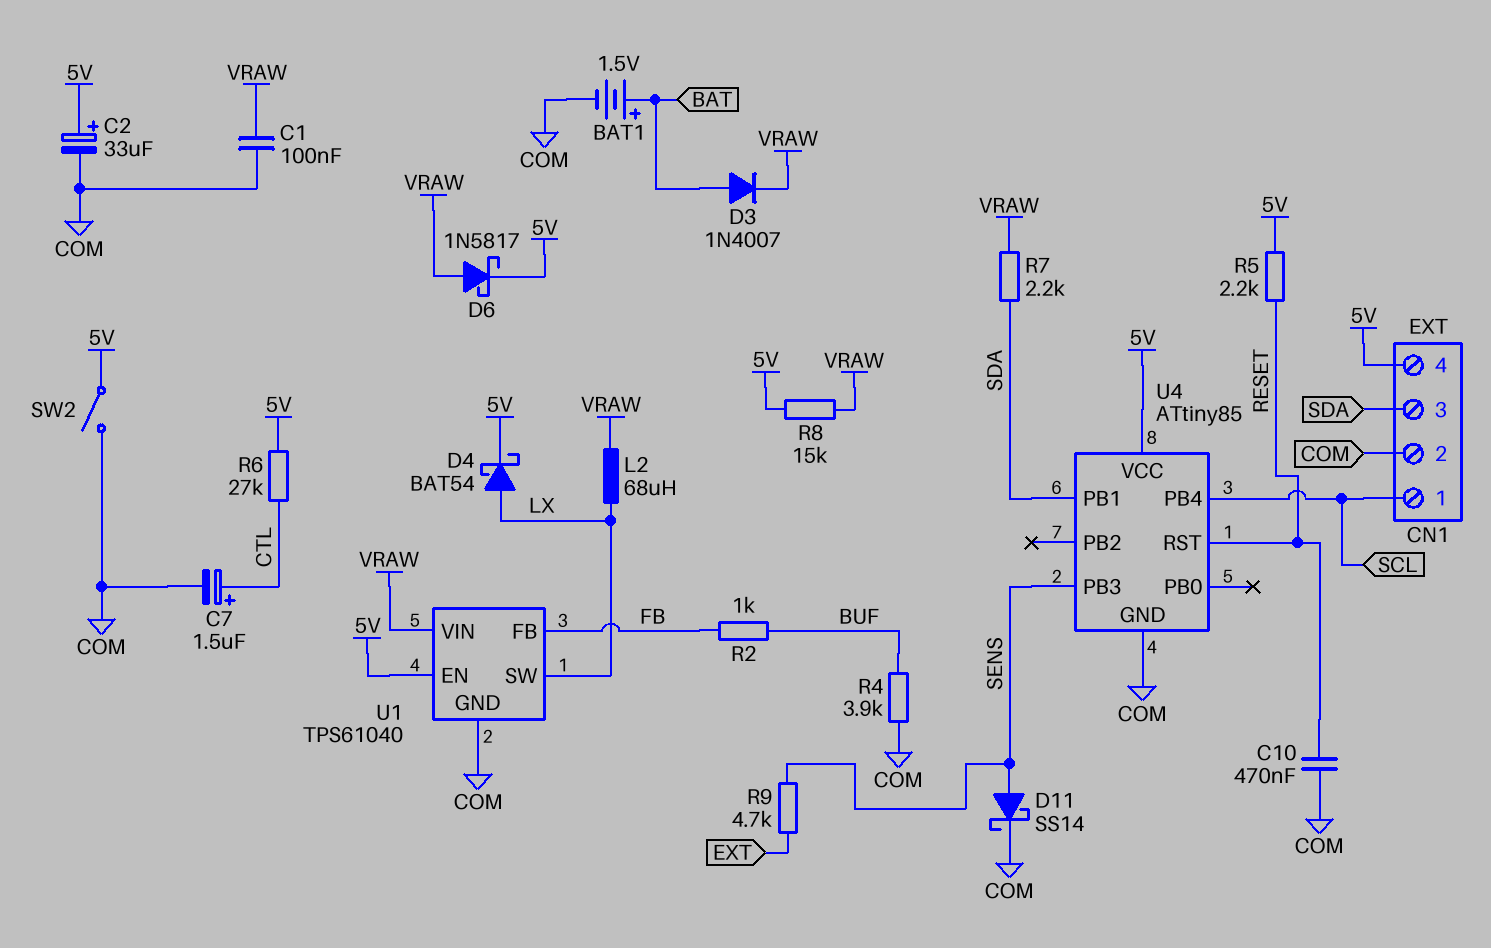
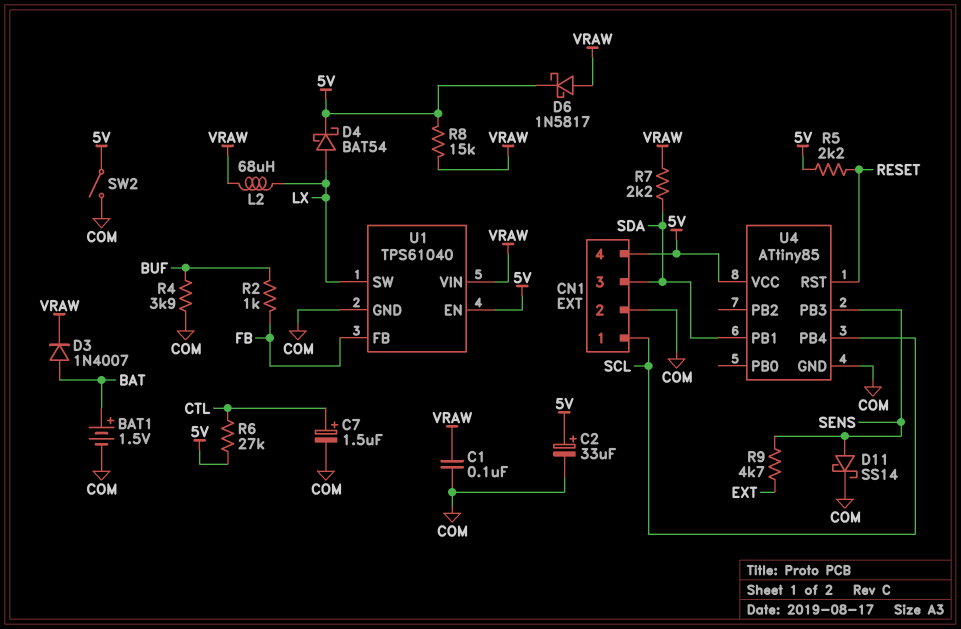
C10: 470nF (COM, RESET) -> none

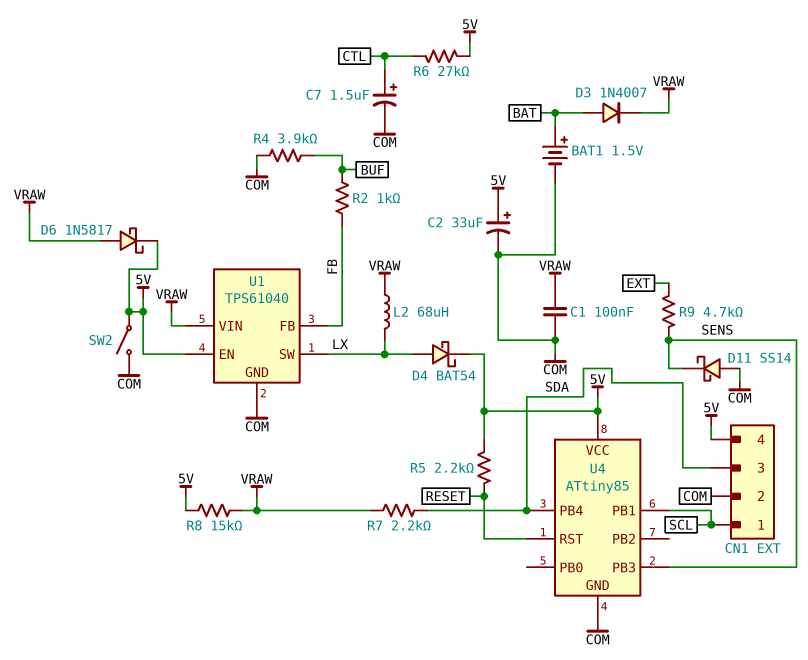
D11: schottky SS14 (A SENS, K COM) -> schottky SS14 (A COM, K SENS)
U4 pin PB1: SDA -> SCL
U4 pin PB4: SCL -> SDA

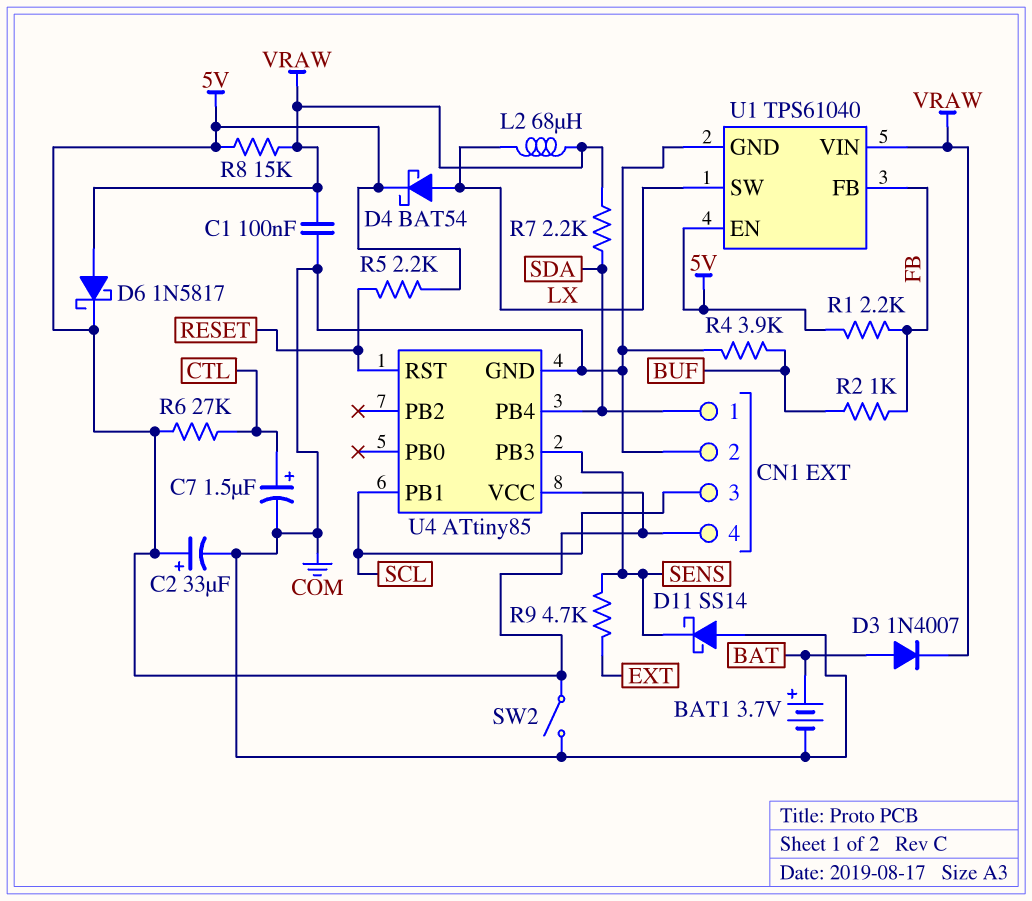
BAT1: 1.5V (plus BAT, minus COM) -> 3.7V (plus BAT, minus COM)
CN1 pin 1: SCL -> SDA
CN1 pin 3: SDA -> SCL
R1: none -> 2.2k (5V, FB)

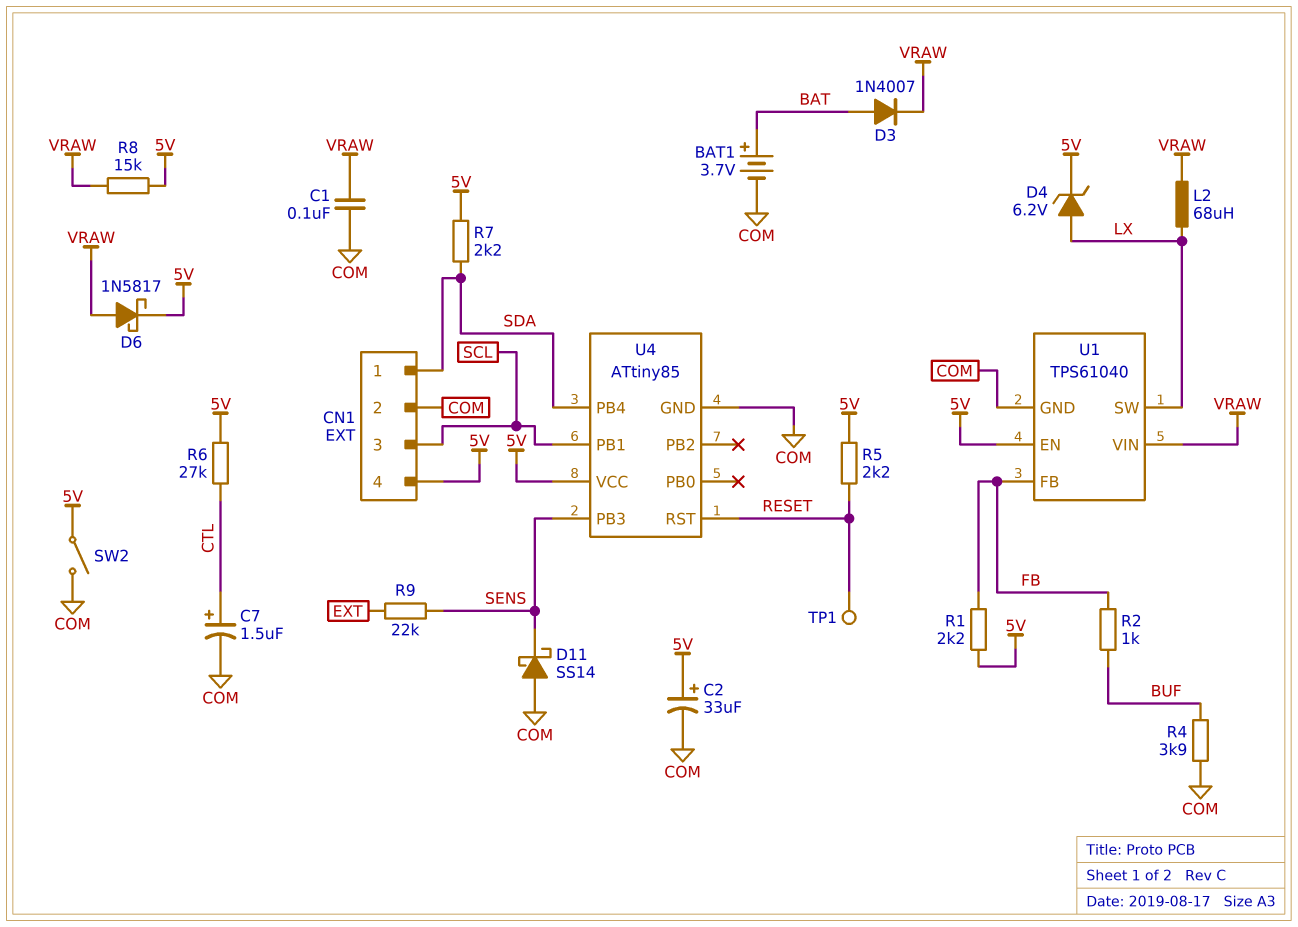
D4: schottky BAT54 (A LX, K 5V) -> zener 6.2V (A LX, K 5V)
R7: 2.2k (SDA, VRAW) -> 2.2k (5V, SDA)
R9: 4.7k (EXT, SENS) -> 22k (EXT, SENS)
TP1: none -> test point (RESET)

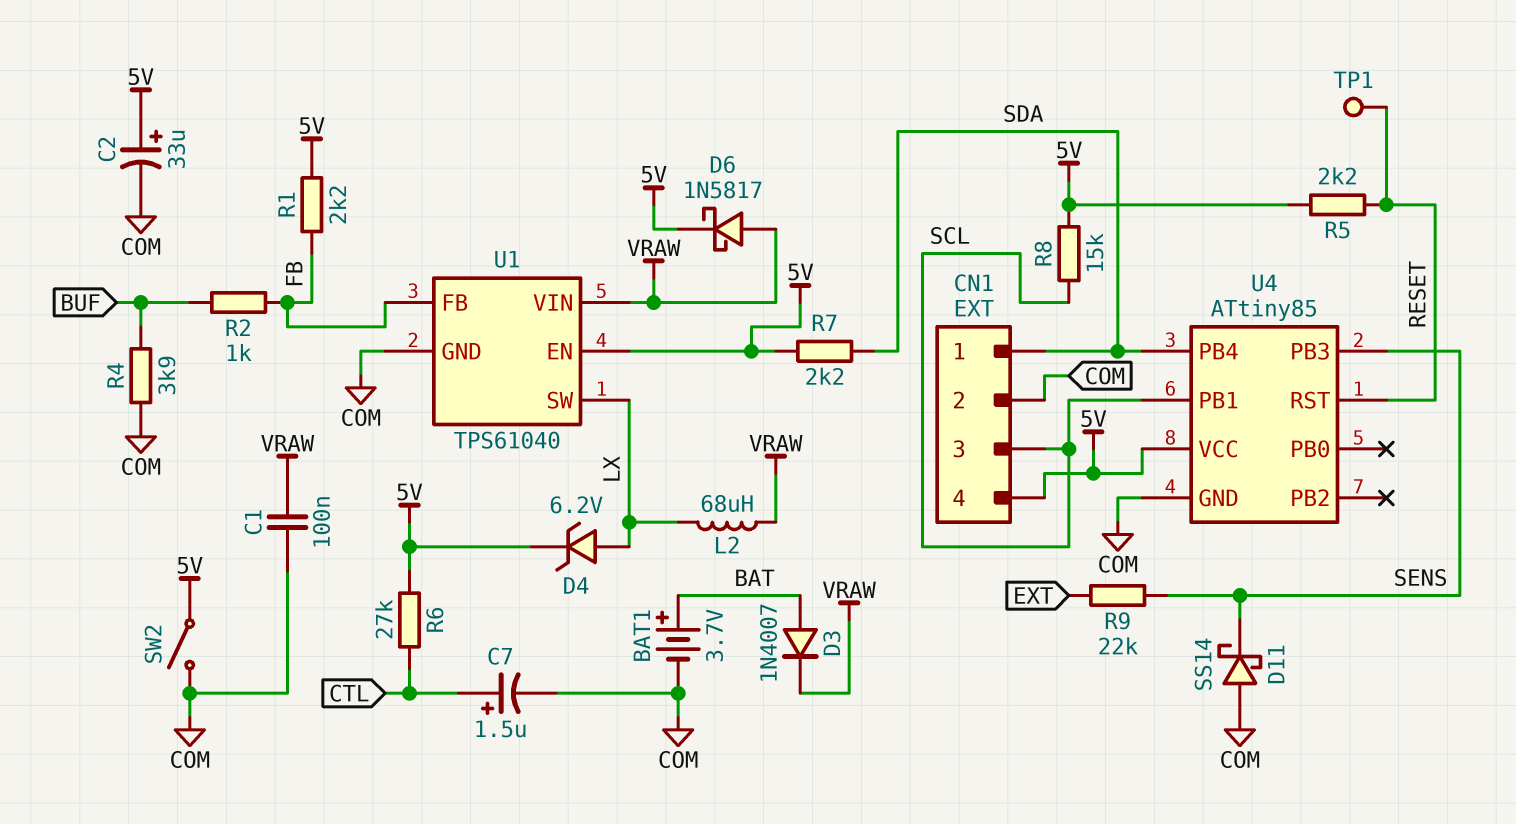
R8: 15k (5V, VRAW) -> 15k (5V, SCL)

